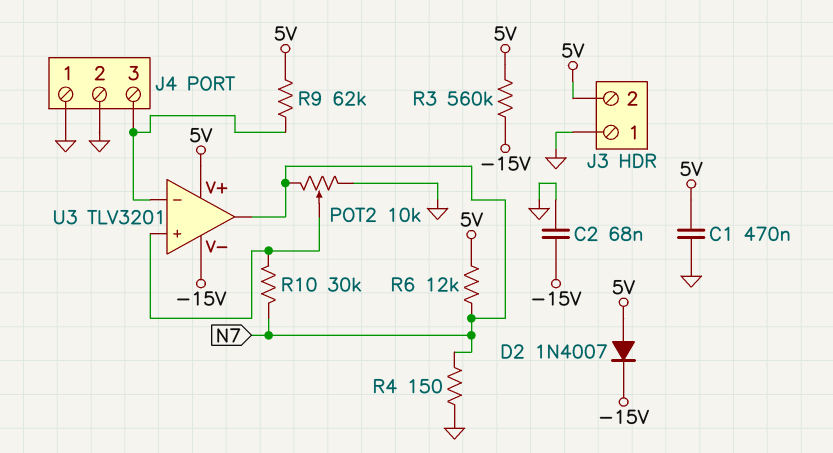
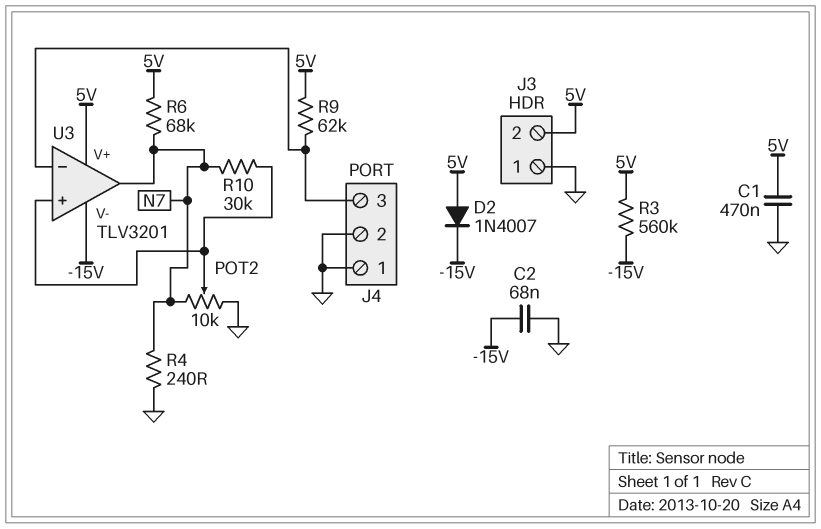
R4: 150 (GND, N7) -> 240 (GND, N7)
R6: 12k (5V, N7) -> 68k (5V, N7)

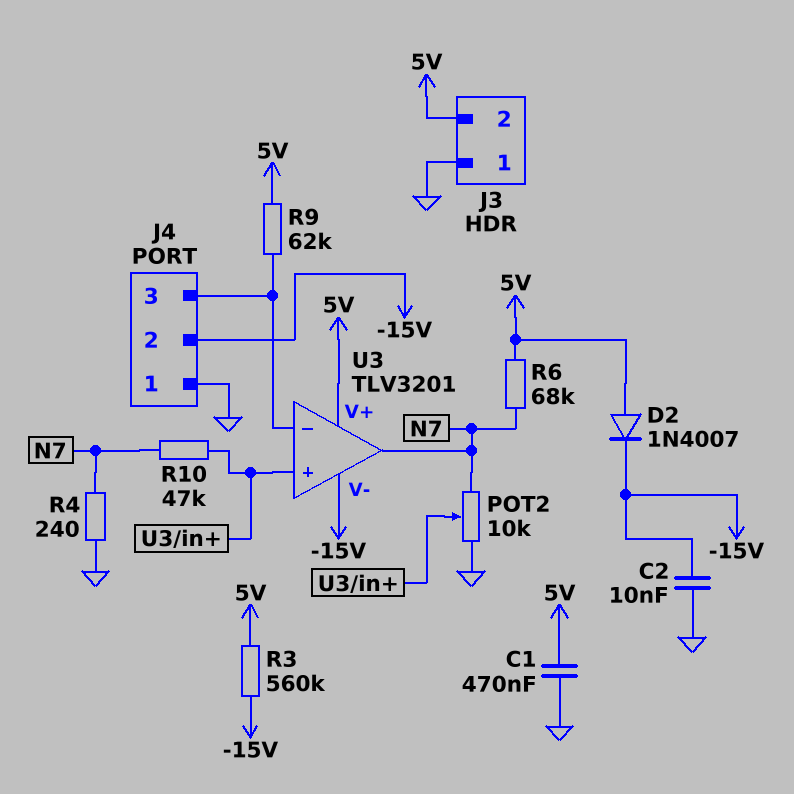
C2: 68nF (-15V, GND) -> 10nF (-15V, GND)
J4 pin 2: GND -> -15V
R10: 30k (N7, U3/in+) -> 47k (N7, U3/in+)

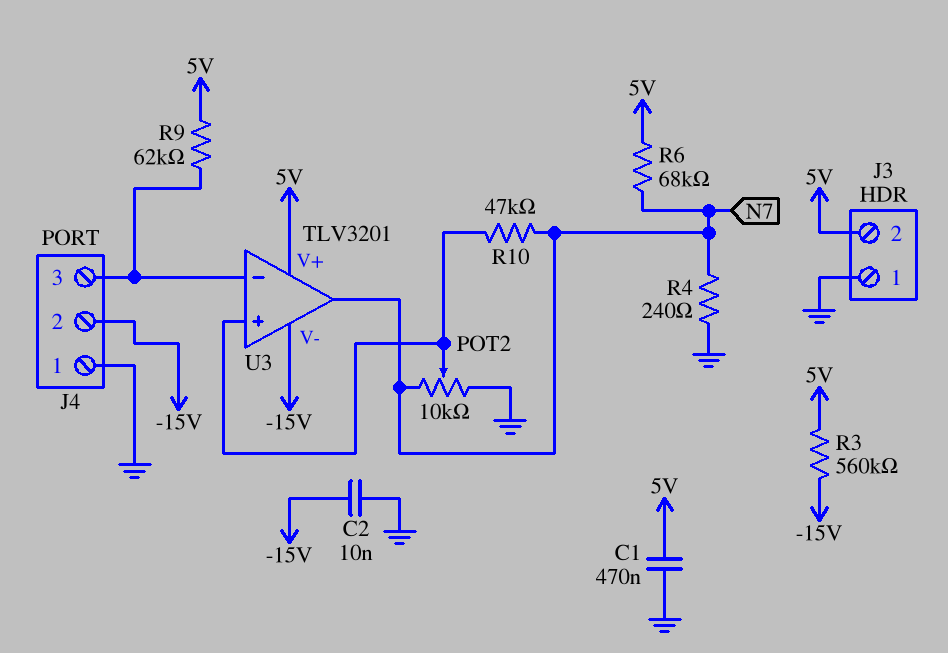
D2: diode 1N4007 (A 5V, K -15V) -> none

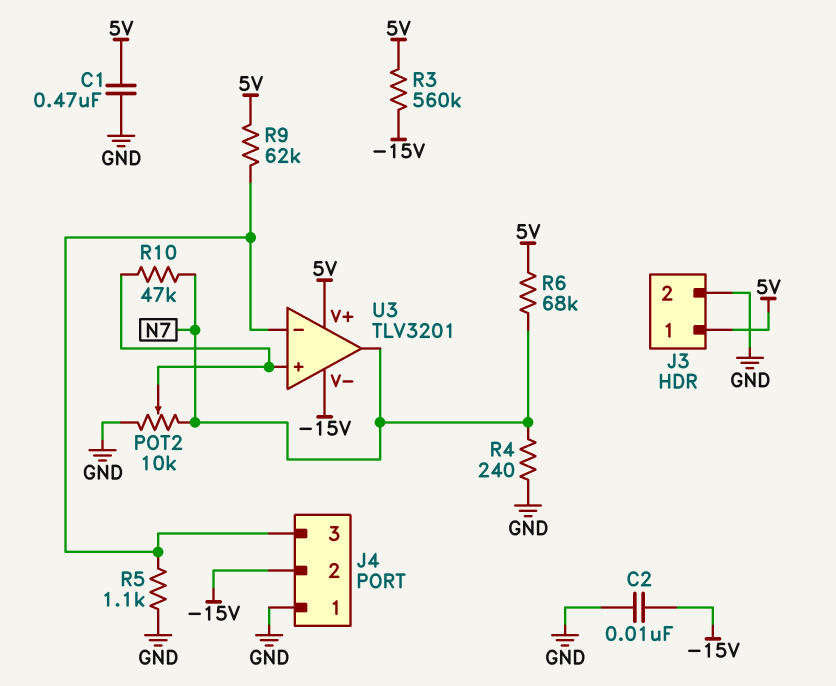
J3 pin 1: GND -> 5V
J3 pin 2: 5V -> GND
R5: none -> 1.1k (GND, J4/3)

